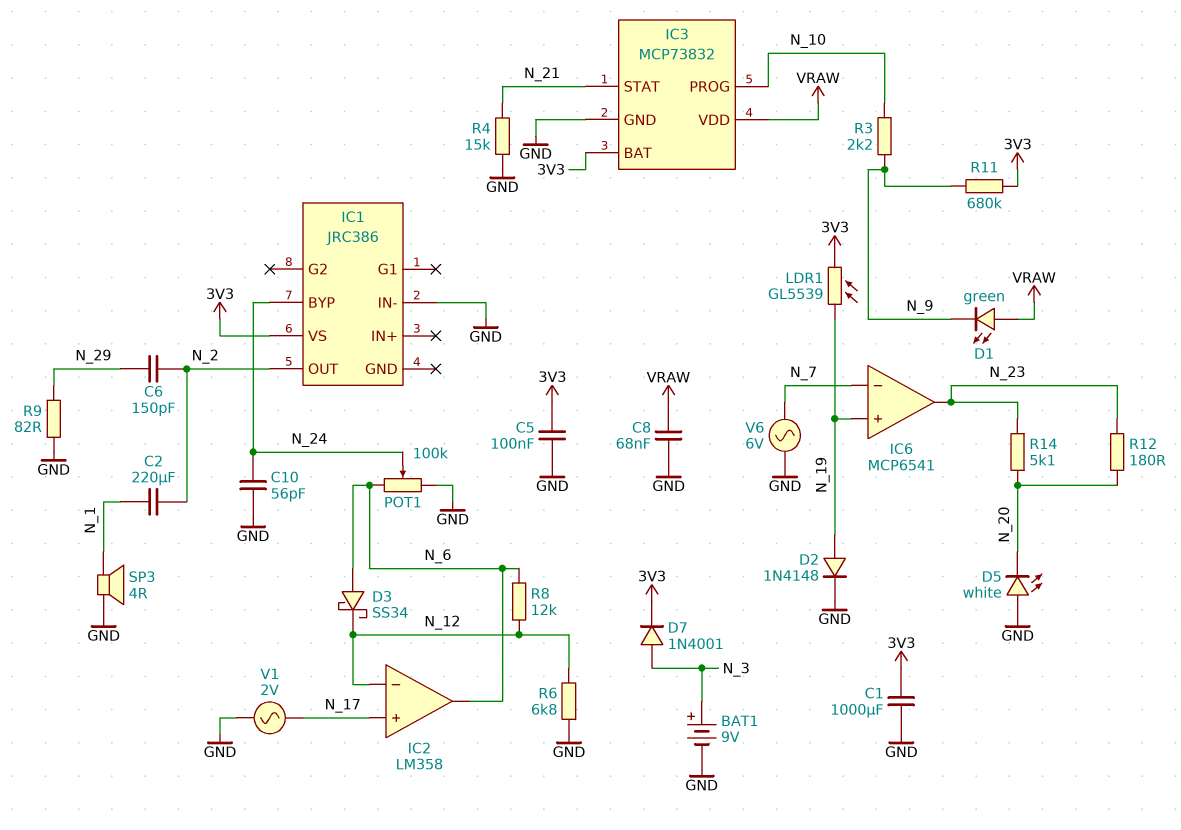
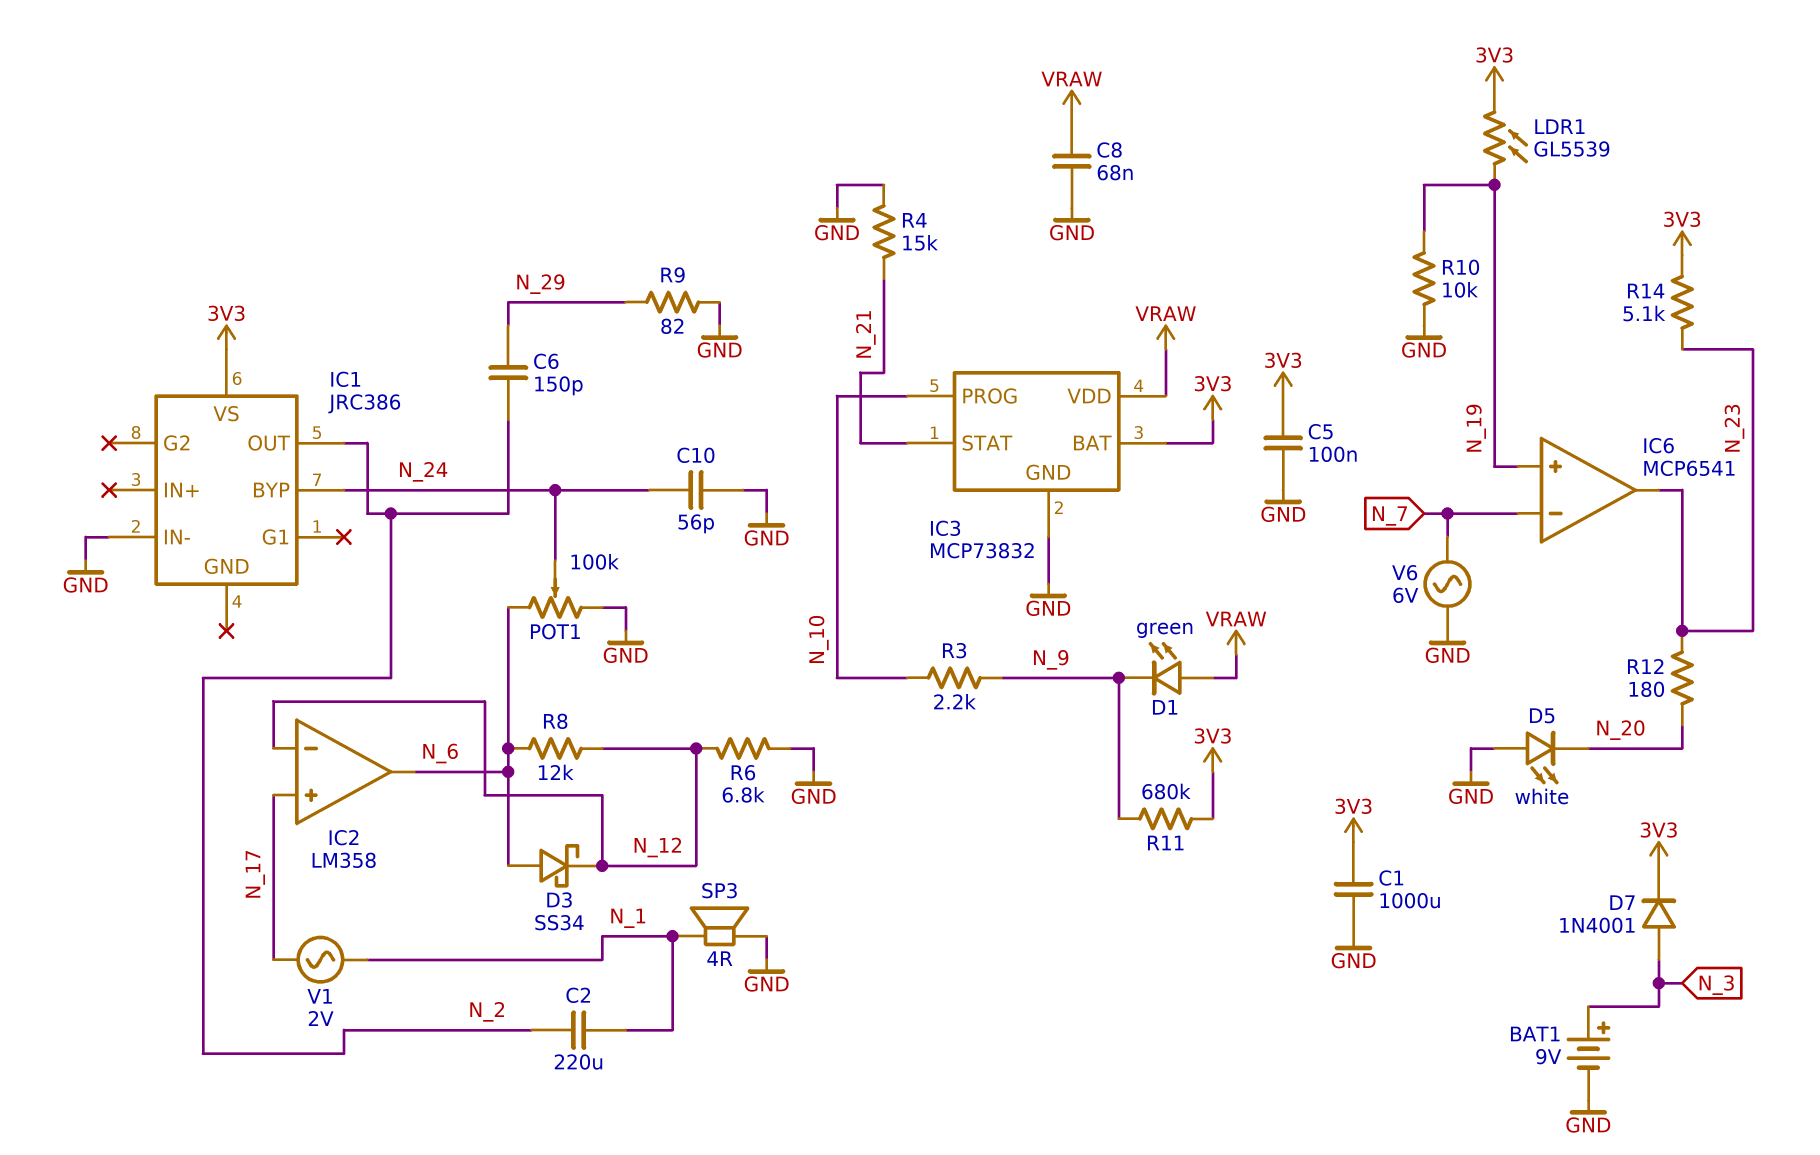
D2: diode 1N4148 (A N_19, K GND) -> none
R10: none -> 10k (GND, N_19)
R14: 5.1k (N_20, N_23) -> 5.1k (3V3, N_23)
V1: AC 2V (GND, N_17) -> AC 2V (N_1, N_17)

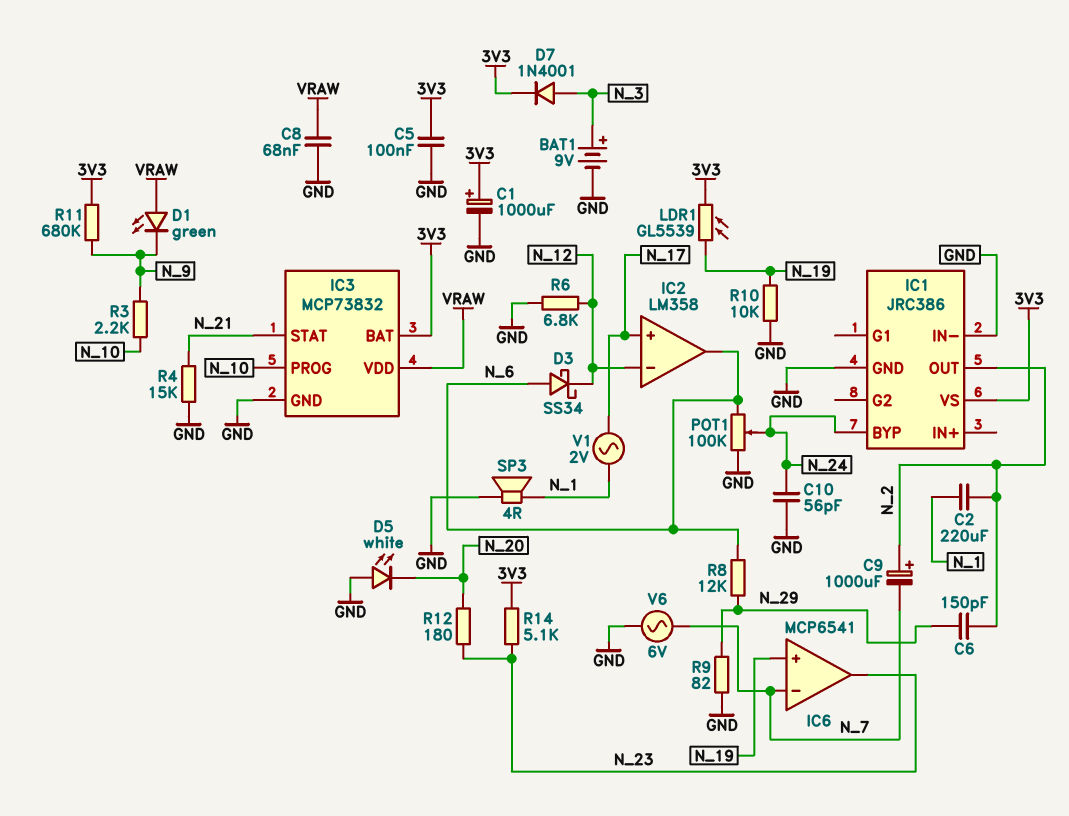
C1: 1000uF (3V3, GND) -> 1000uF (plus 3V3, minus GND)
C9: none -> 1000uF (plus N_2, minus N_7)
IC1 pin GND: none -> GND
R8: 12k (N_6, N_12) -> 12k (N_6, N_29)

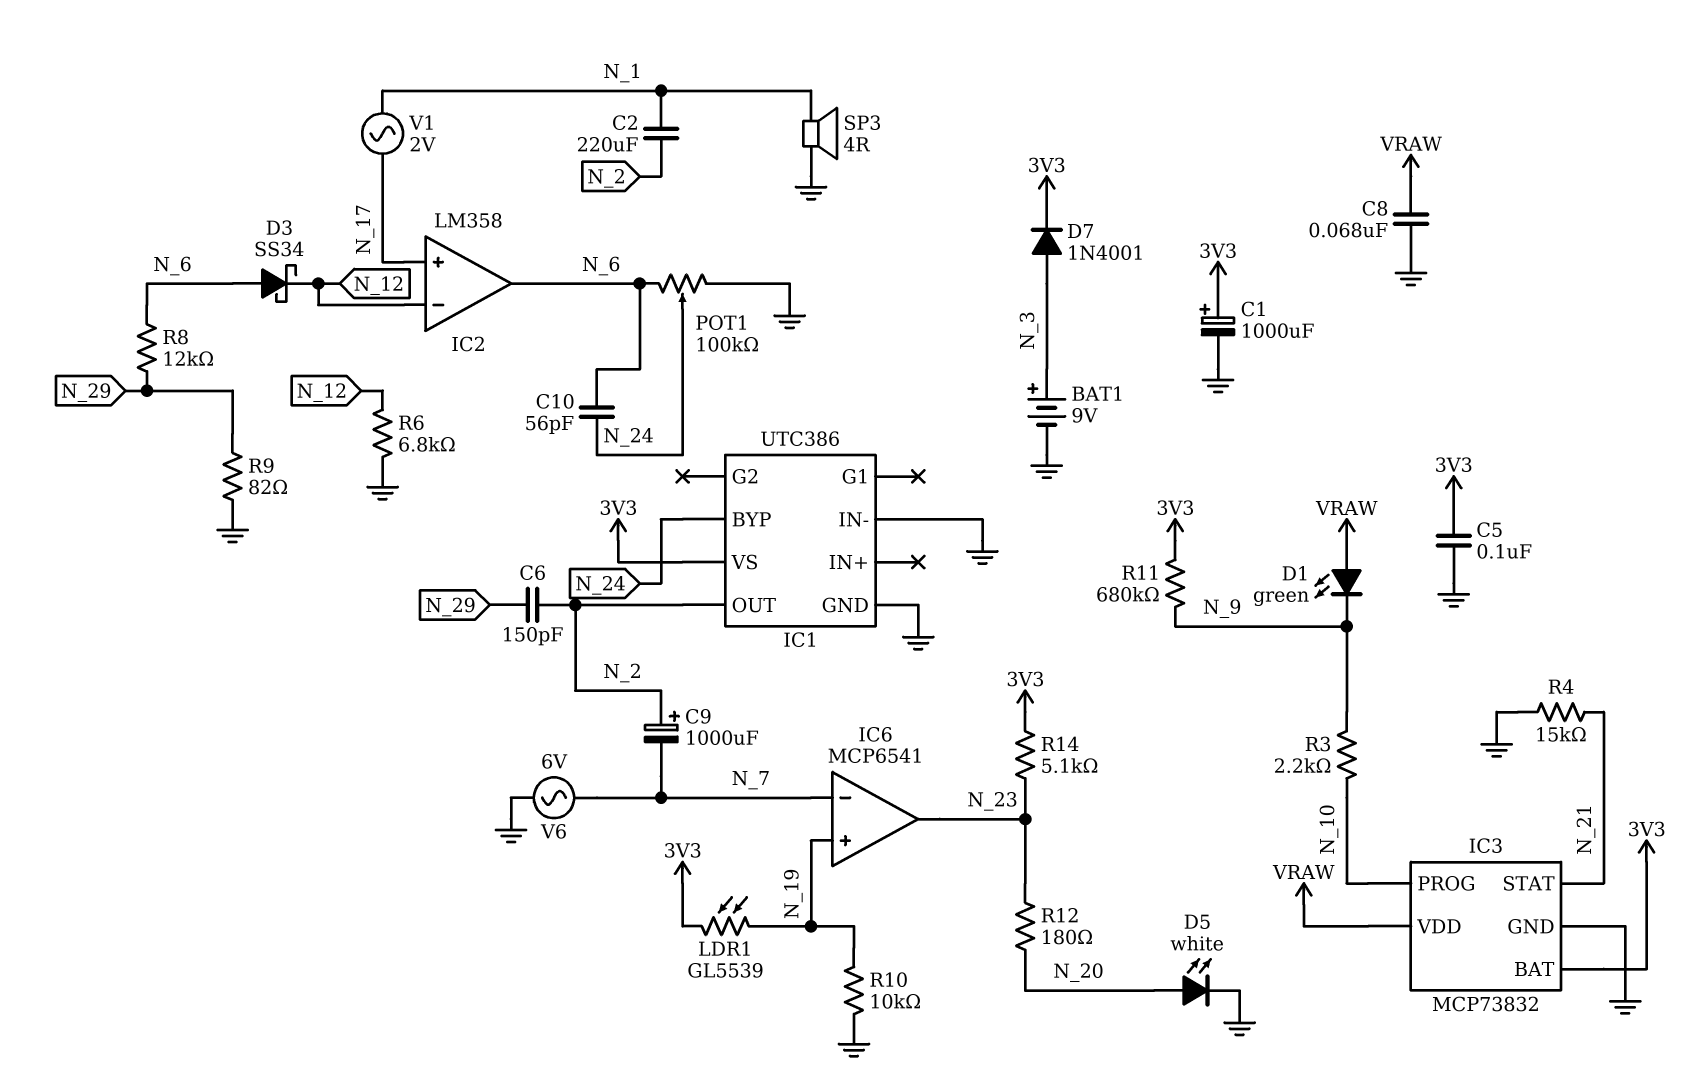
C10: 56pF (GND, N_24) -> 56pF (N_6, N_24)
D5: LED white (A GND, K N_20) -> LED white (A N_20, K GND)
IC1: JRC386 -> UTC386

